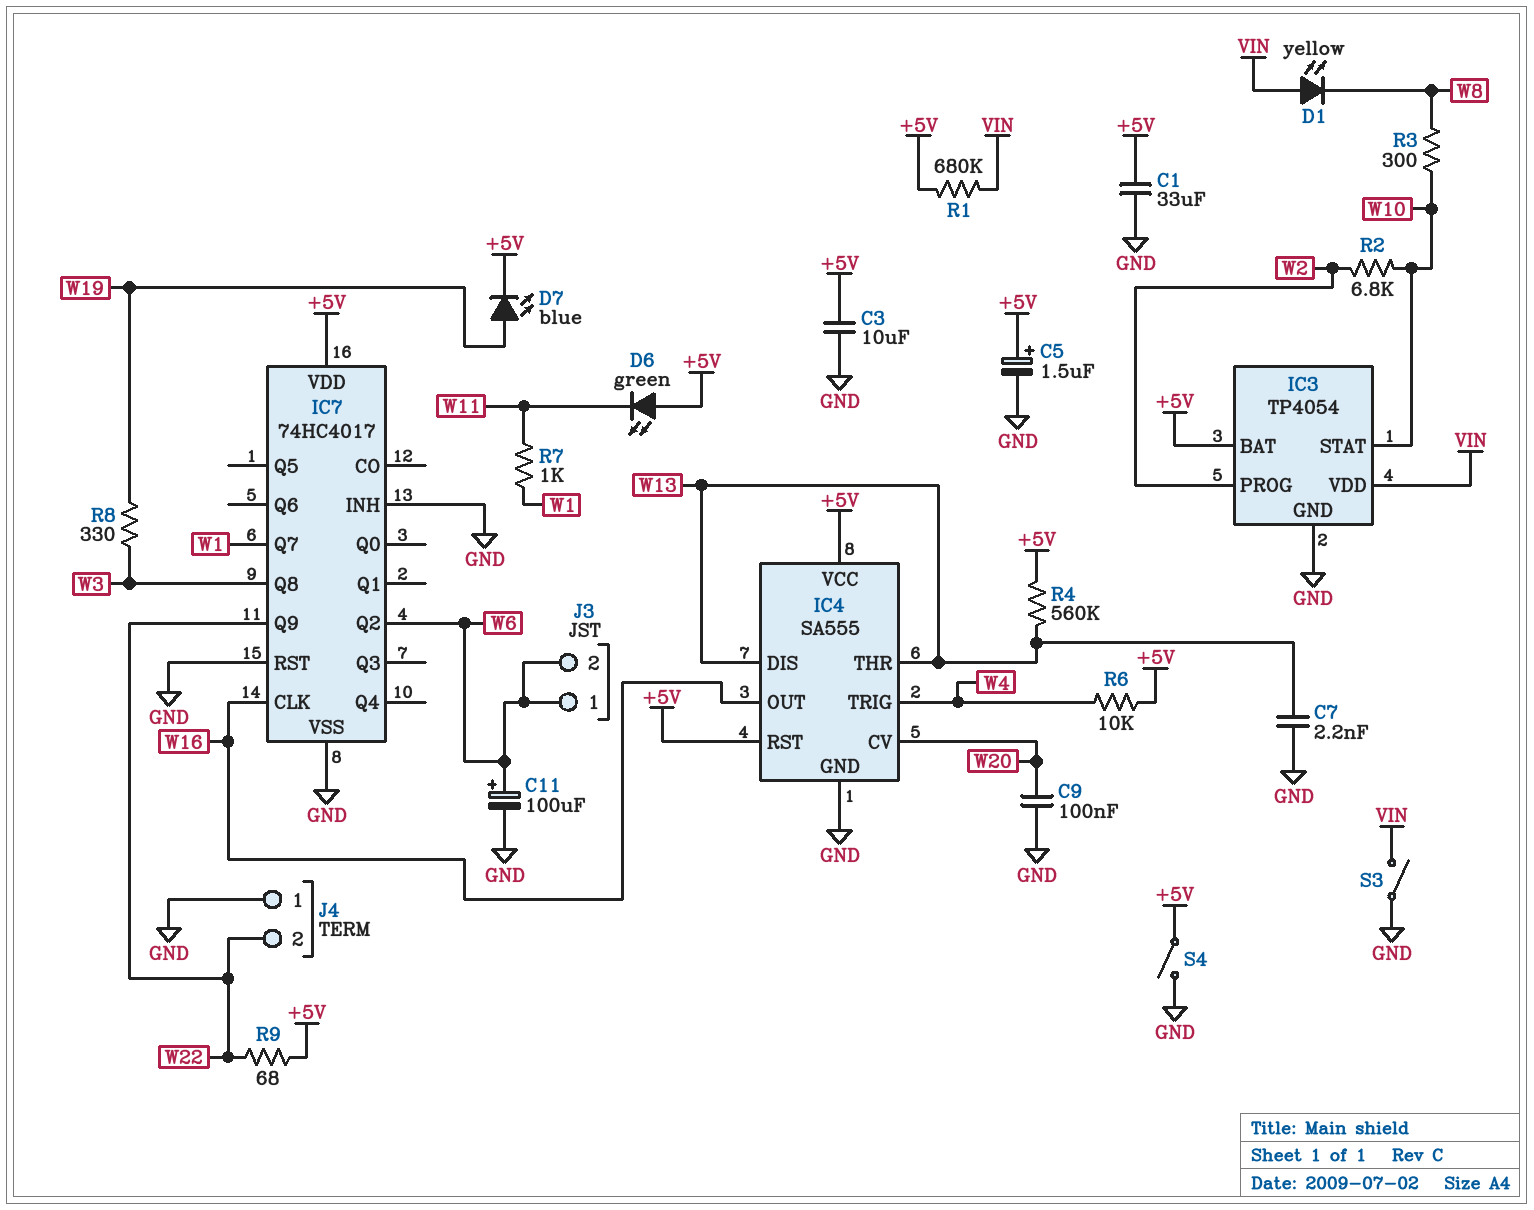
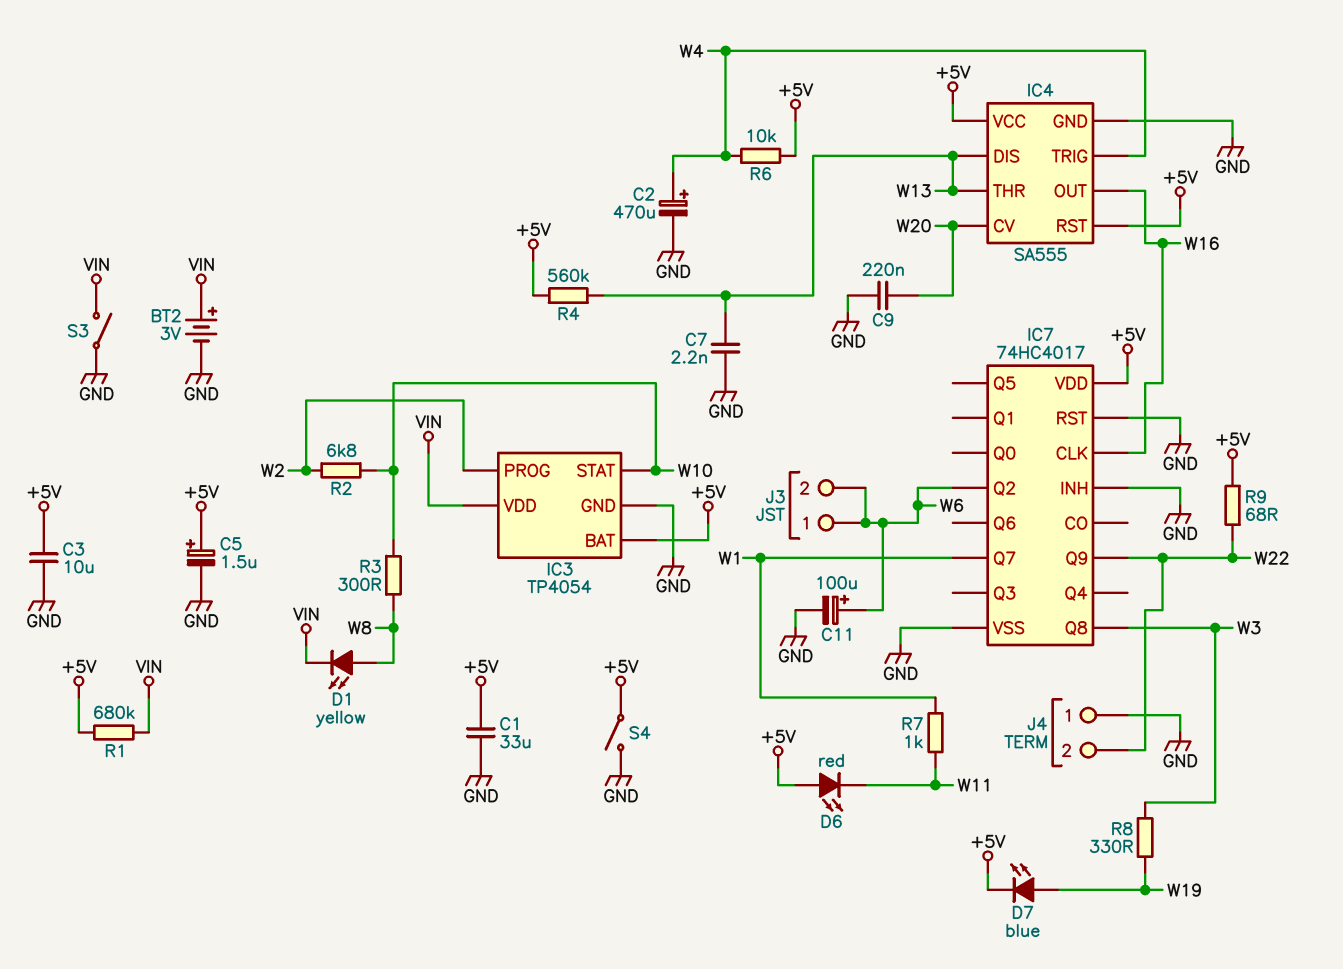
BT2: none -> 3V (plus VIN, minus GND)
C2: none -> 470uF (plus W4, minus GND)
C9: 100nF (GND, W20) -> 220nF (GND, W20)
D1: LED yellow (A VIN, K W8) -> LED yellow (A W8, K VIN)
D6: LED green (A +5V, K W11) -> LED red (A +5V, K W11)

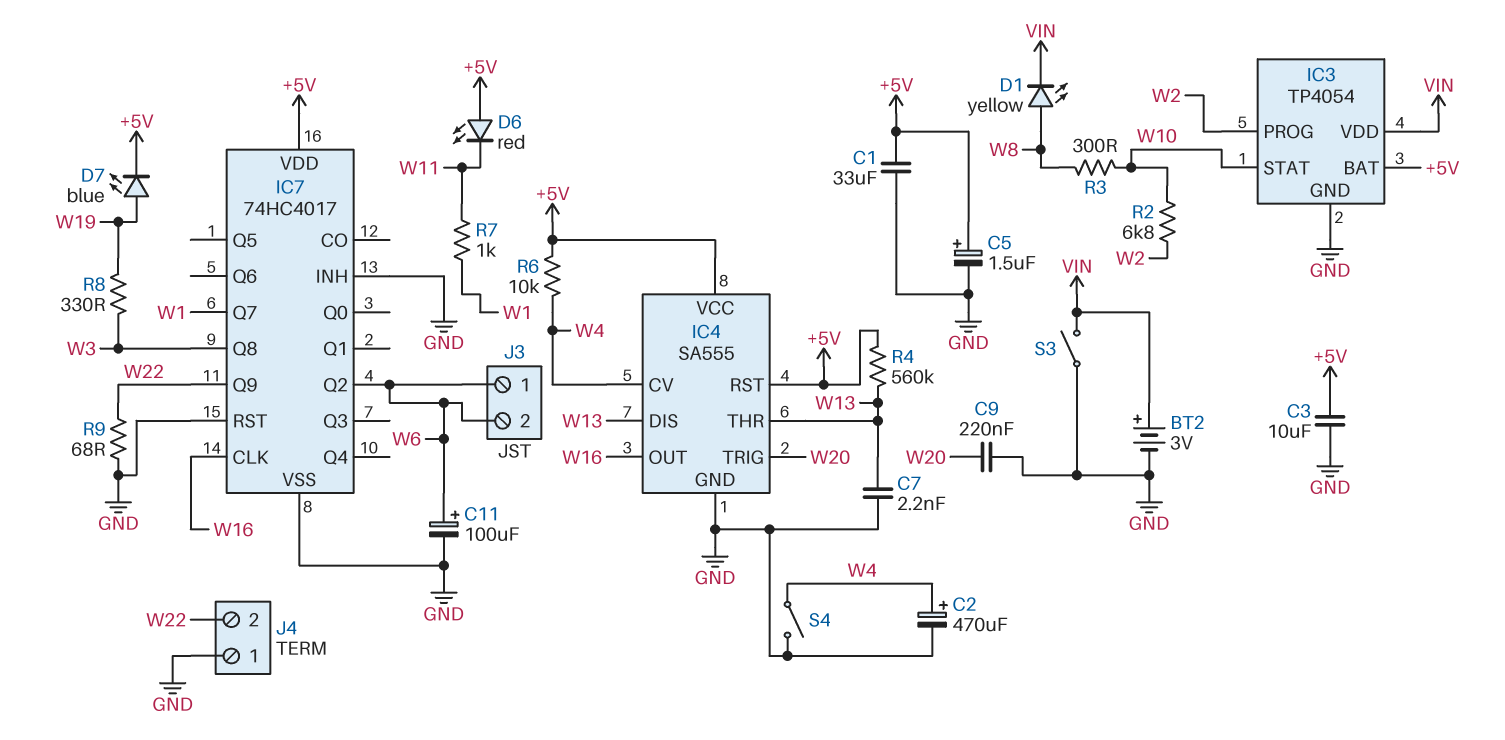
IC4 pin CV: W20 -> W4
IC4 pin TRIG: W4 -> W20
R1: 680k (+5V, VIN) -> none
R9: 68 (+5V, W22) -> 68 (GND, W22)
S4: switch (+5V, GND) -> switch (GND, W4)

